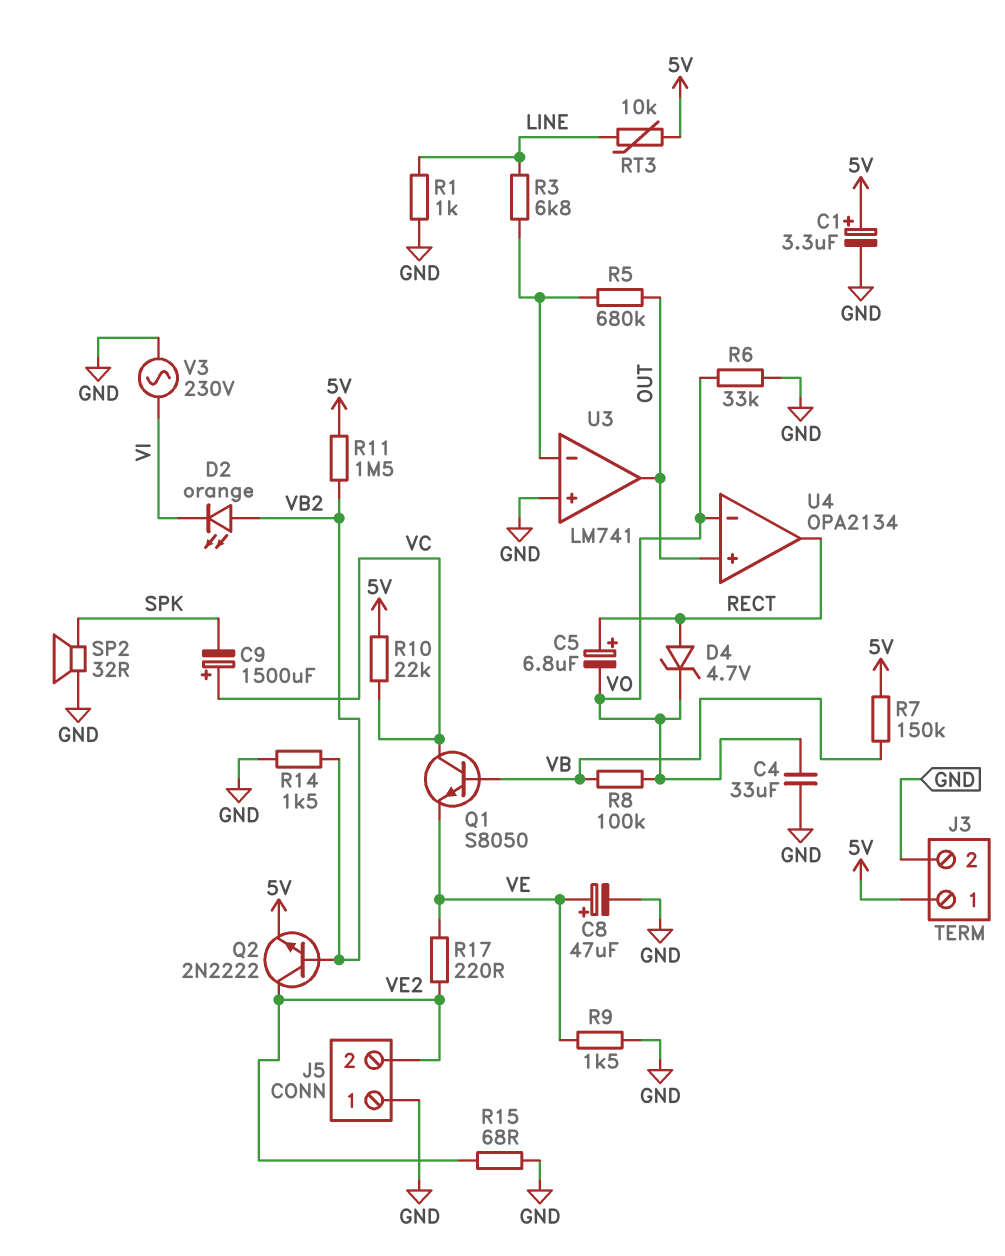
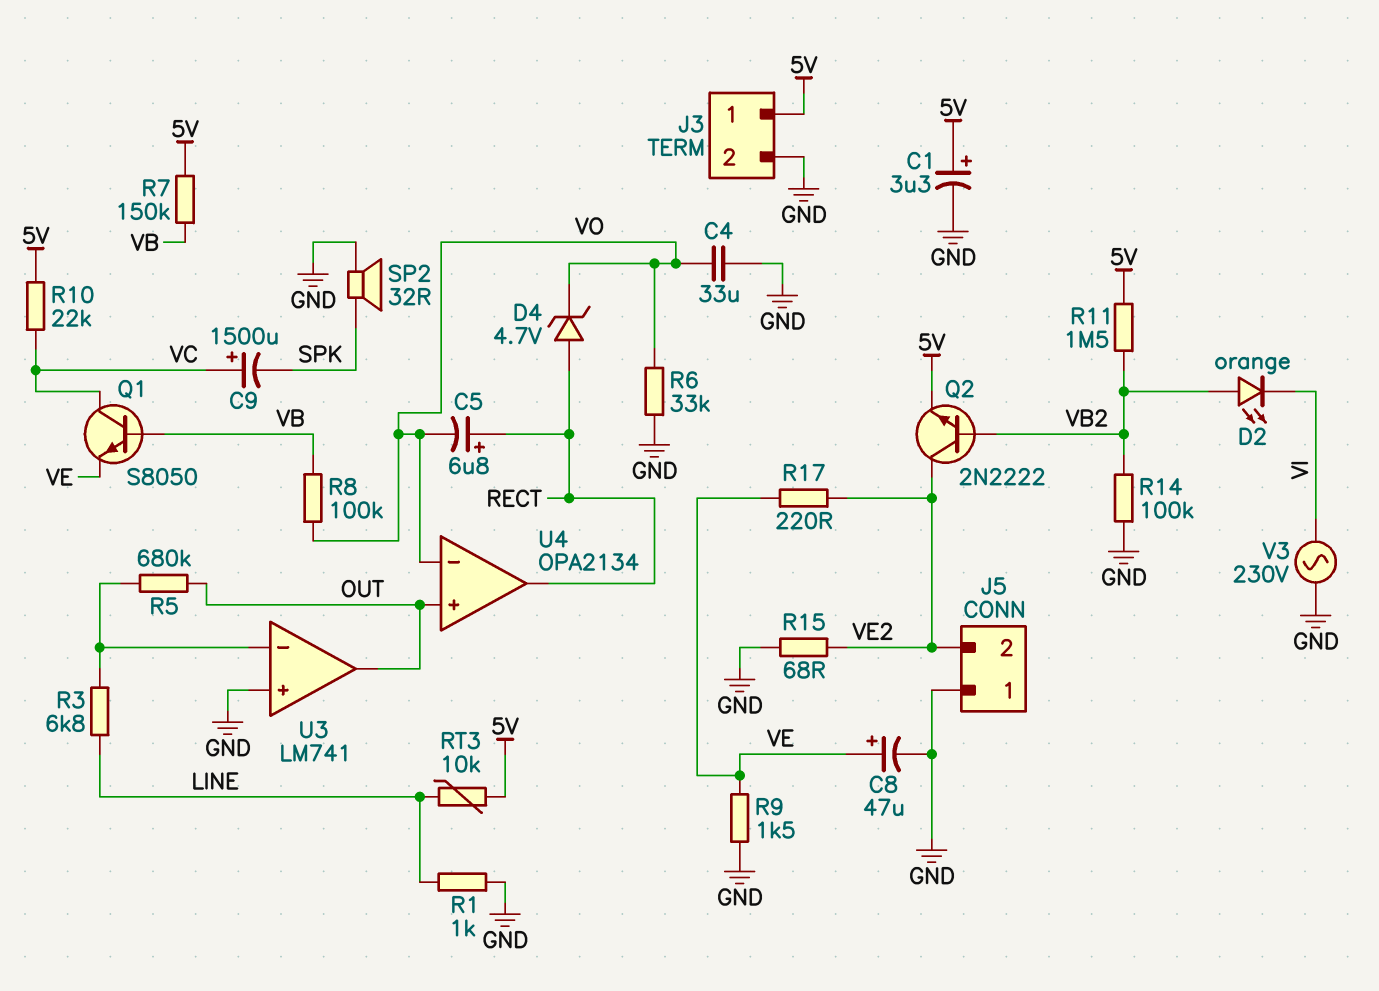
R14: 1.5k (GND, VB2) -> 100k (GND, VB2)

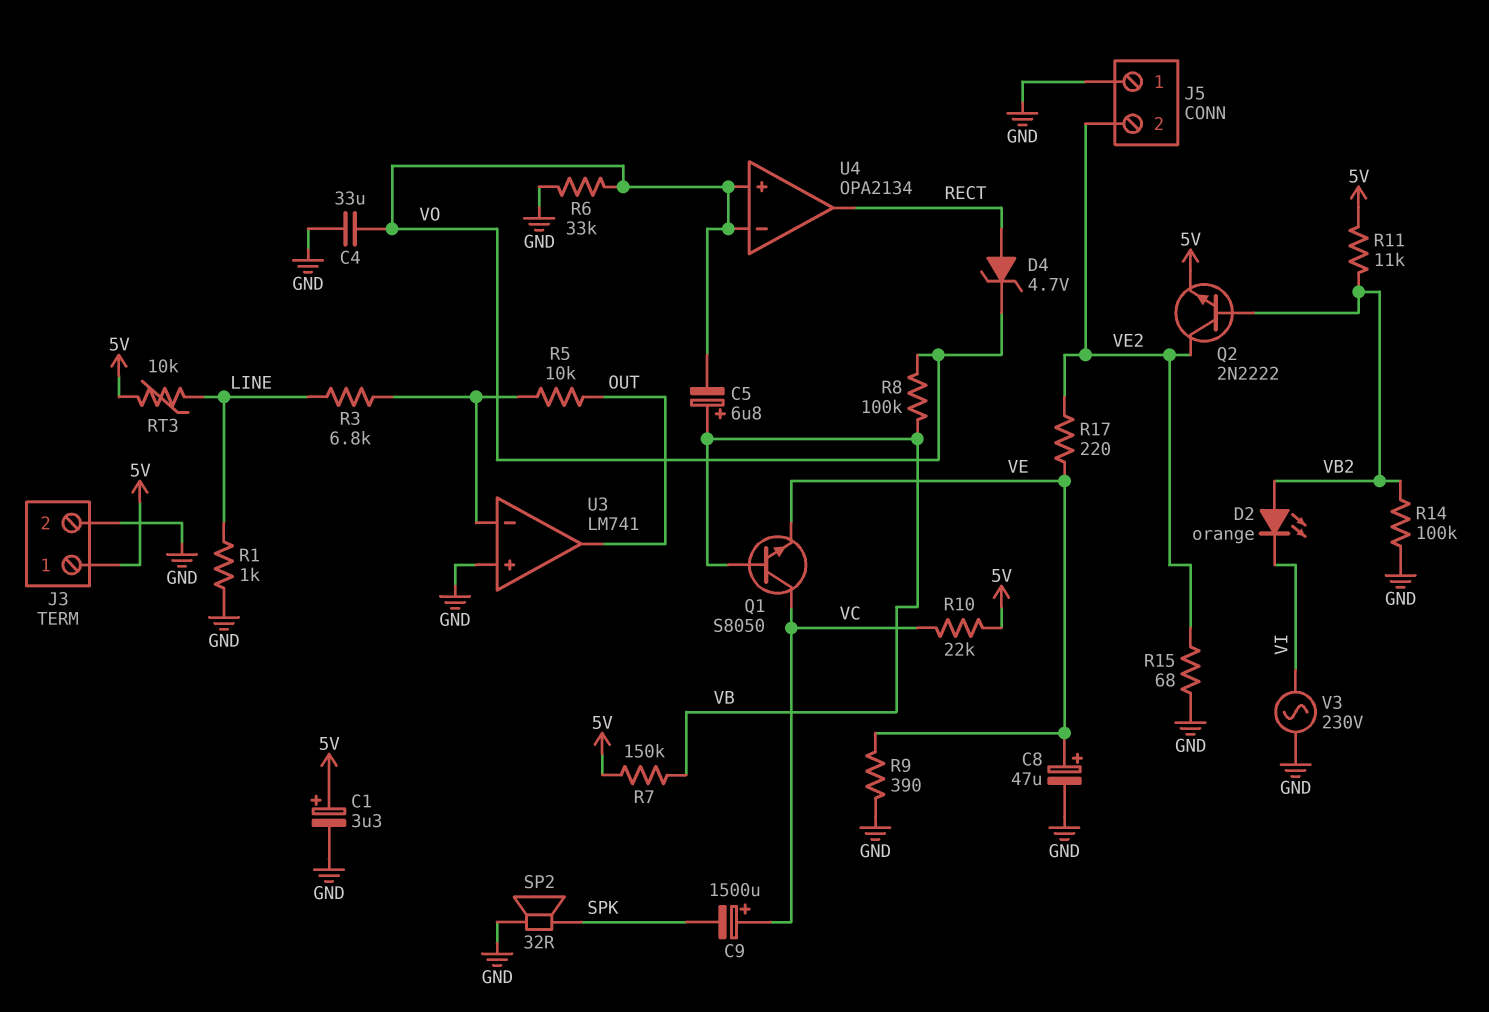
C5: 6.8uF (plus RECT, minus VO) -> 6.8uF (plus VB, minus VO)
R5: 680k (OUT, U3/in-) -> 10k (OUT, U3/in-)
R9: 1.5k (GND, VE) -> 390 (GND, VE)
R11: 1.5M (5V, VB2) -> 11k (5V, VB2)
U4 pin in+: OUT -> VO

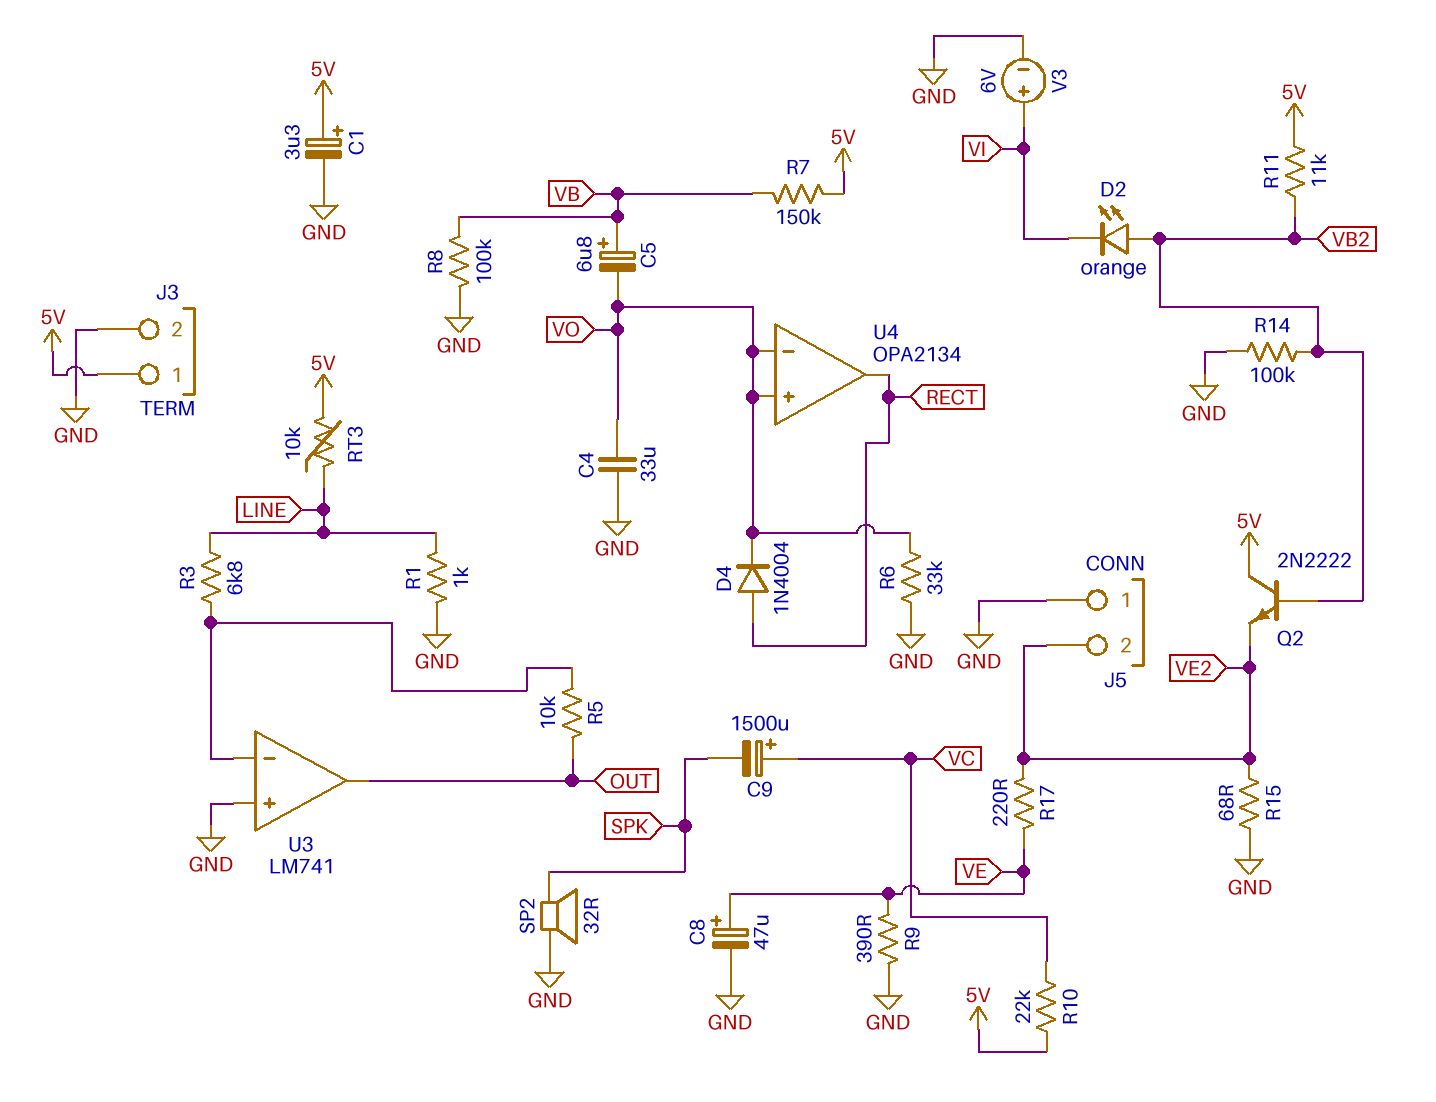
D4: zener 4.7V (A RECT, K VO) -> diode 1N4004 (A RECT, K VO)
Q1: NPN S8050 (B VB, C VC, E VE) -> none
Q2: NPN 2N2222 (B VB2, C VE2, E 5V) -> NPN 2N2222 (B VB2, C 5V, E VE2)
R8: 100k (VB, VO) -> 100k (GND, VB)
V3: AC 230V (GND, VI) -> 6V (plus VI, minus GND)

